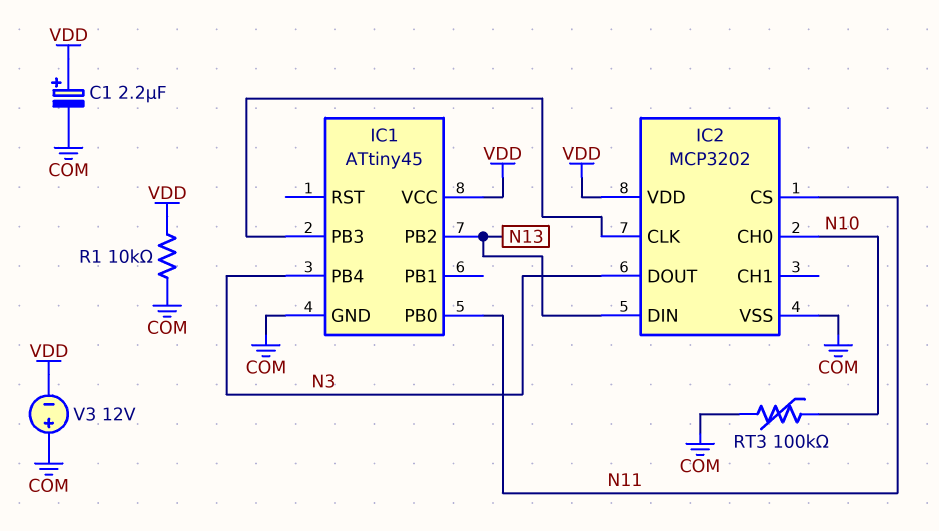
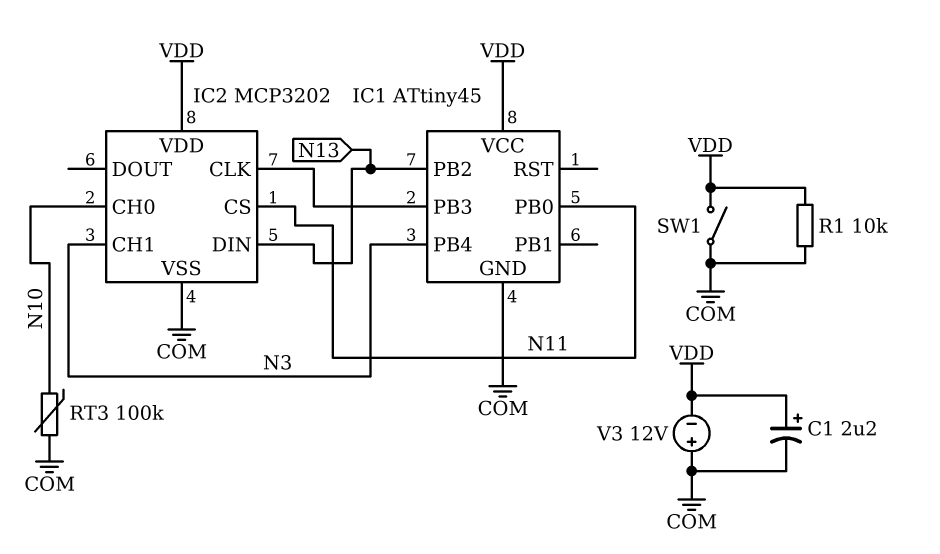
IC2 pin CH1: none -> N3
IC2 pin DOUT: N3 -> none
SW1: none -> switch (COM, VDD)

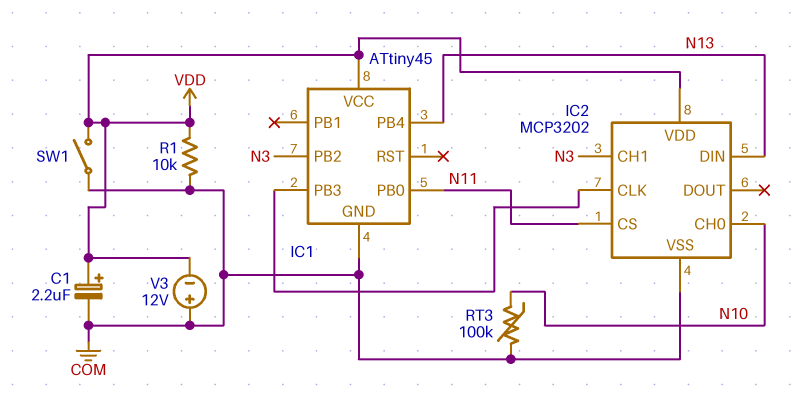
IC1 pin PB2: N13 -> N3
IC1 pin PB4: N3 -> N13

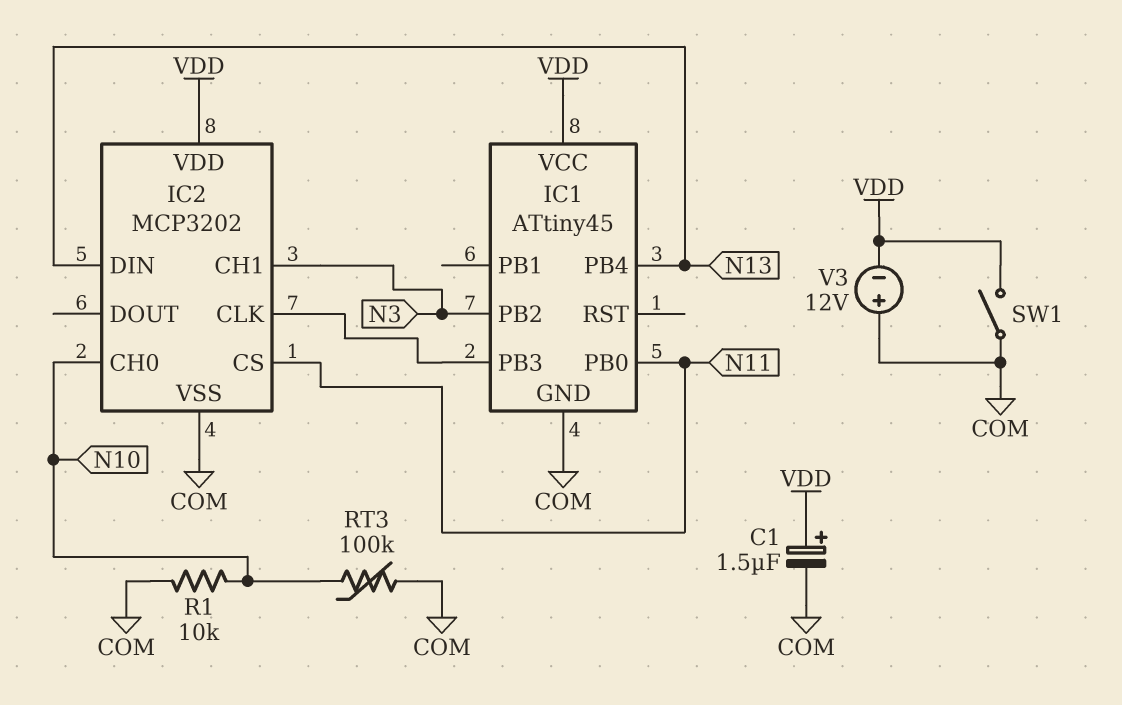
C1: 2.2uF (plus VDD, minus COM) -> 1.5uF (plus VDD, minus COM)
R1: 10k (COM, VDD) -> 10k (COM, N10)

